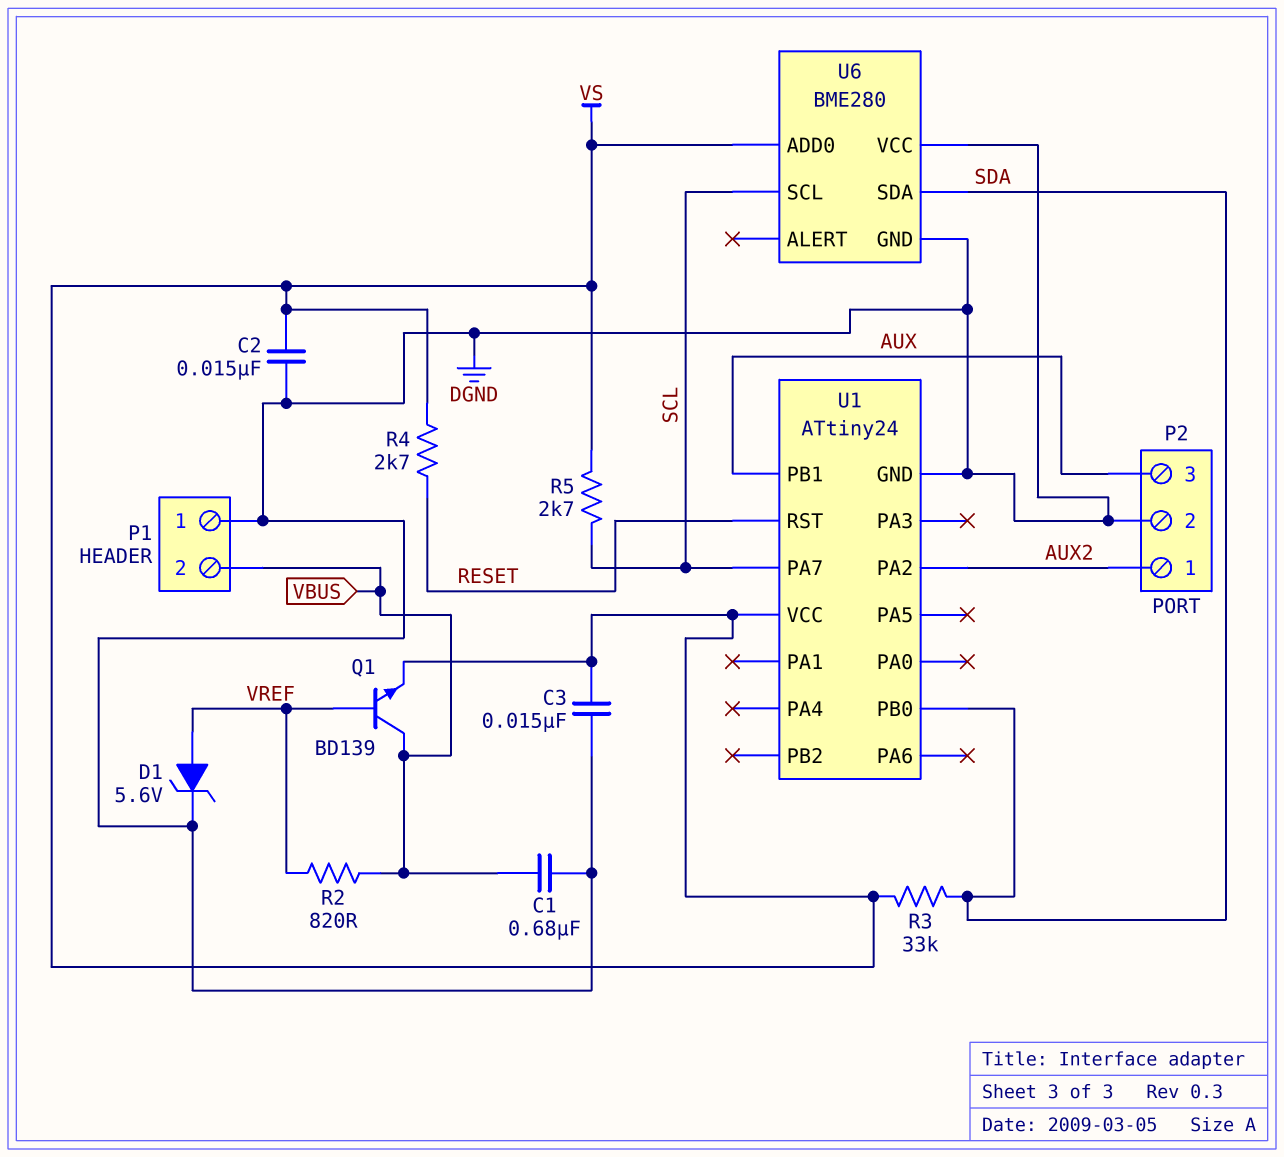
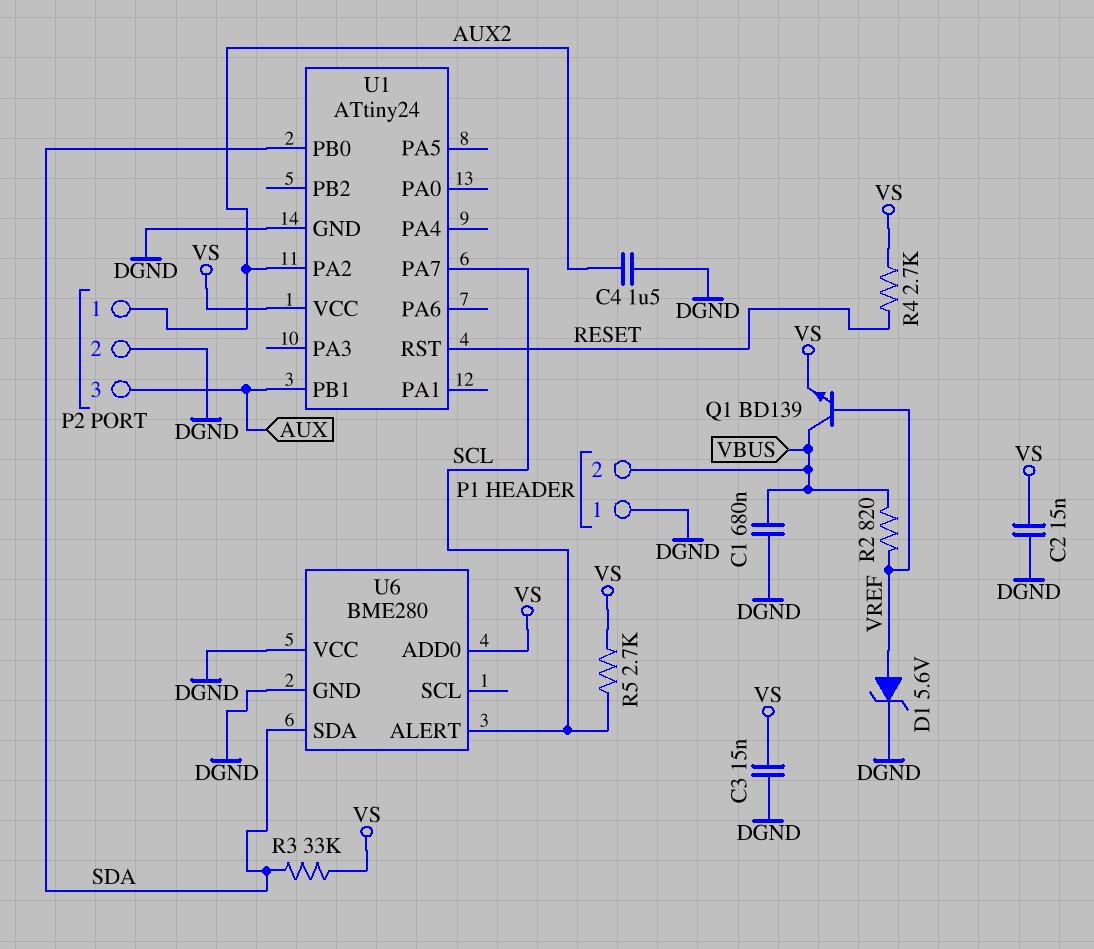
C4: none -> 1.5uF (AUX2, DGND)
U6 pin ALERT: none -> SCL
U6 pin SCL: SCL -> none

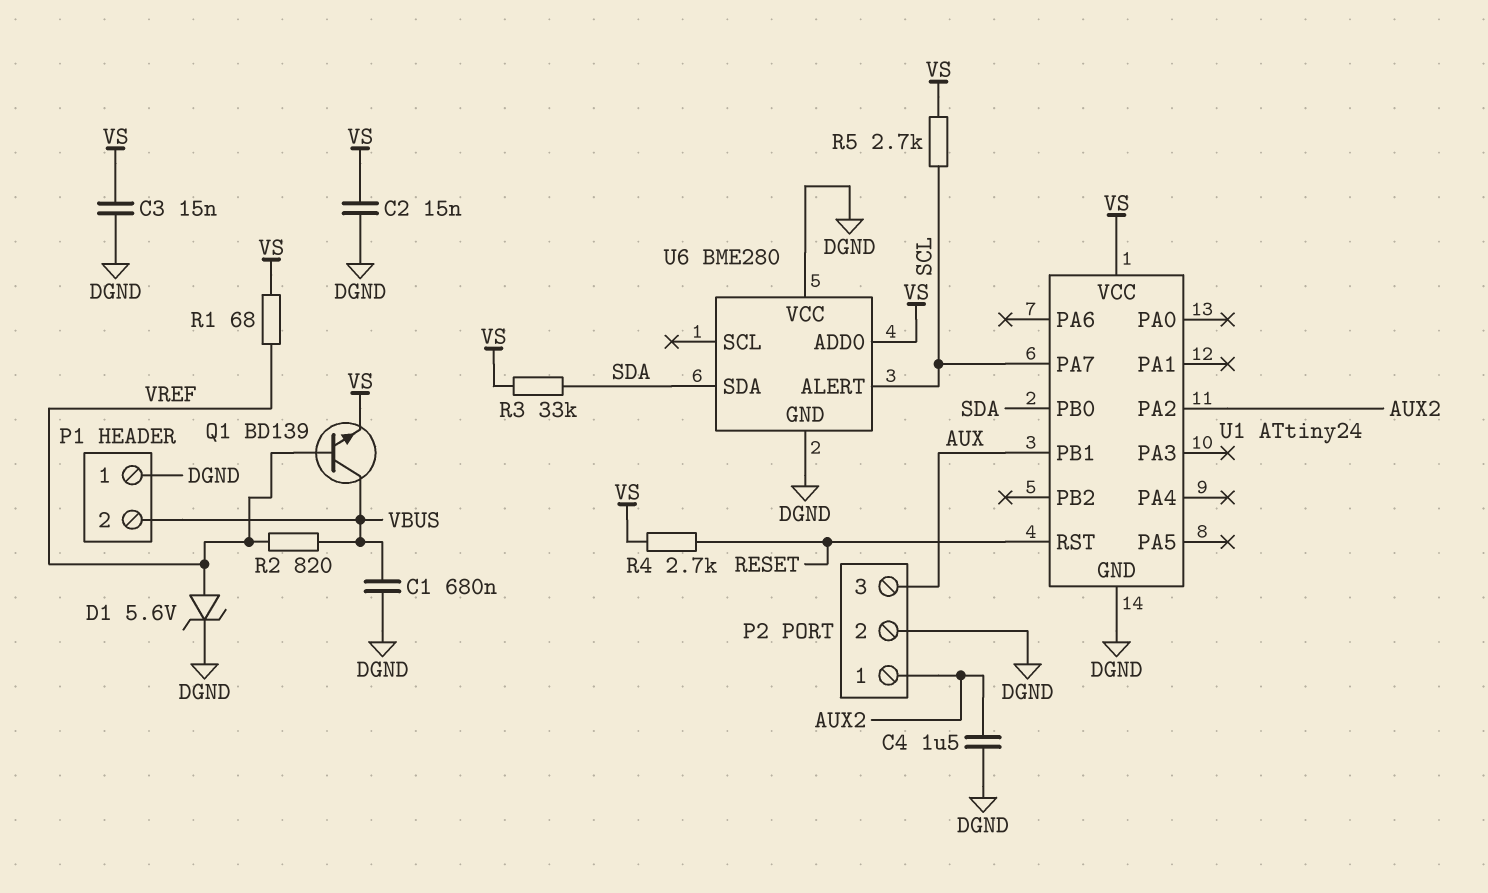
R1: none -> 68 (VREF, VS)

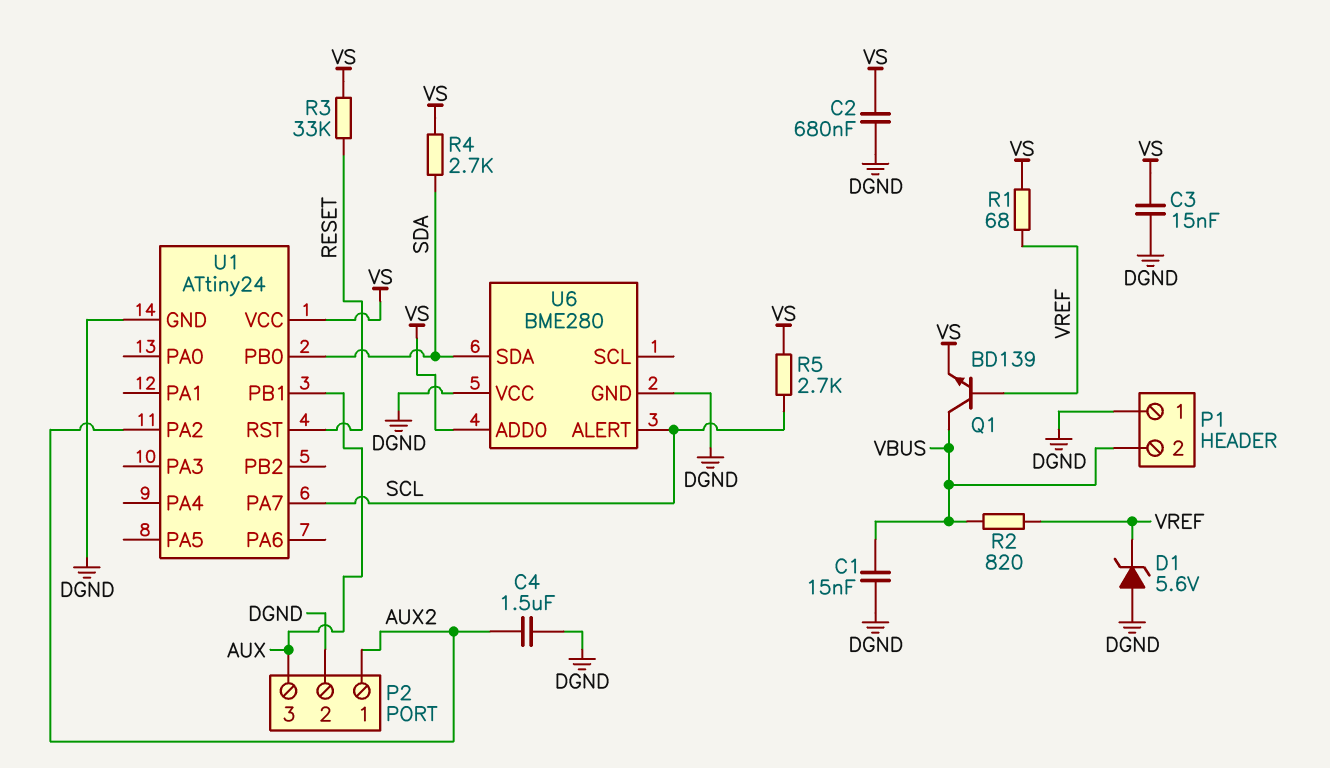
C1: 680nF (DGND, VBUS) -> 15nF (DGND, VBUS)
C2: 15nF (DGND, VS) -> 680nF (DGND, VS)
D1: zener 5.6V (A VREF, K DGND) -> zener 5.6V (A DGND, K VREF)
R3: 33k (SDA, VS) -> 33k (RESET, VS)
R4: 2.7k (RESET, VS) -> 2.7k (SDA, VS)

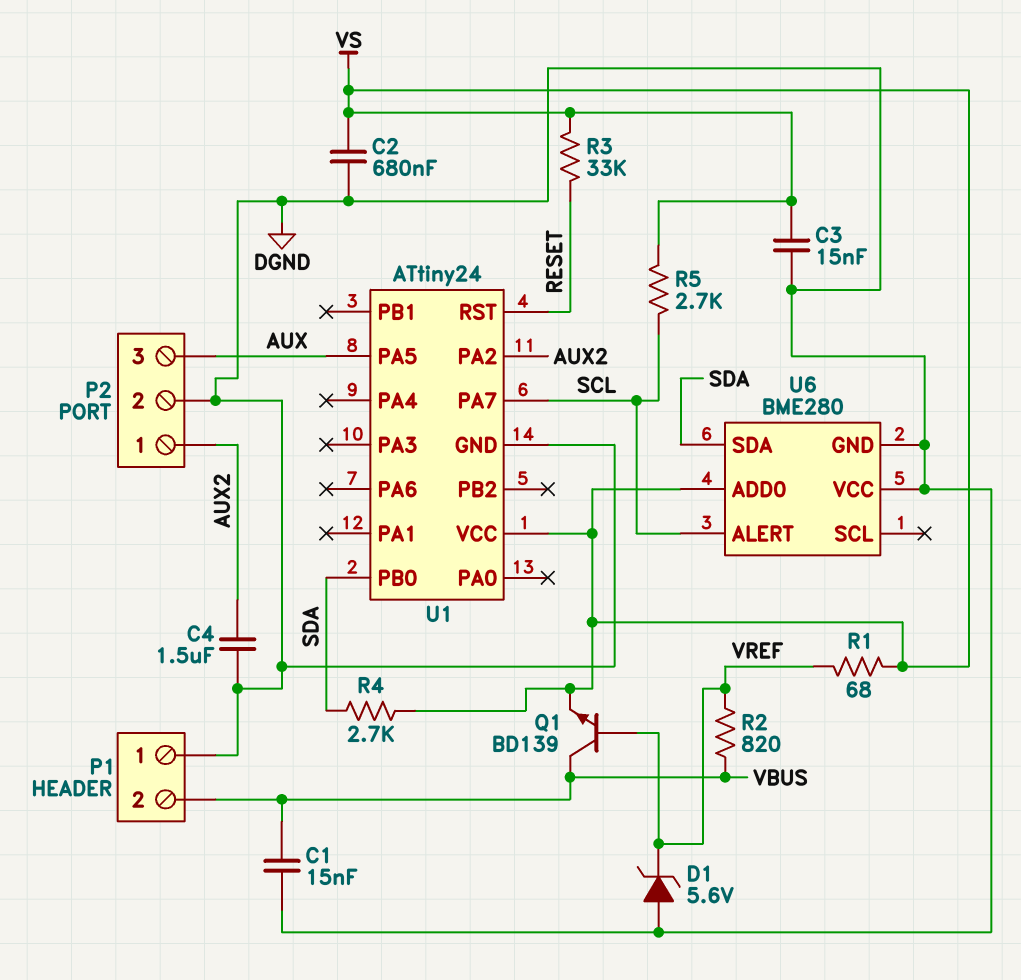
U1 pin PA5: none -> AUX
U1 pin PB1: AUX -> none

